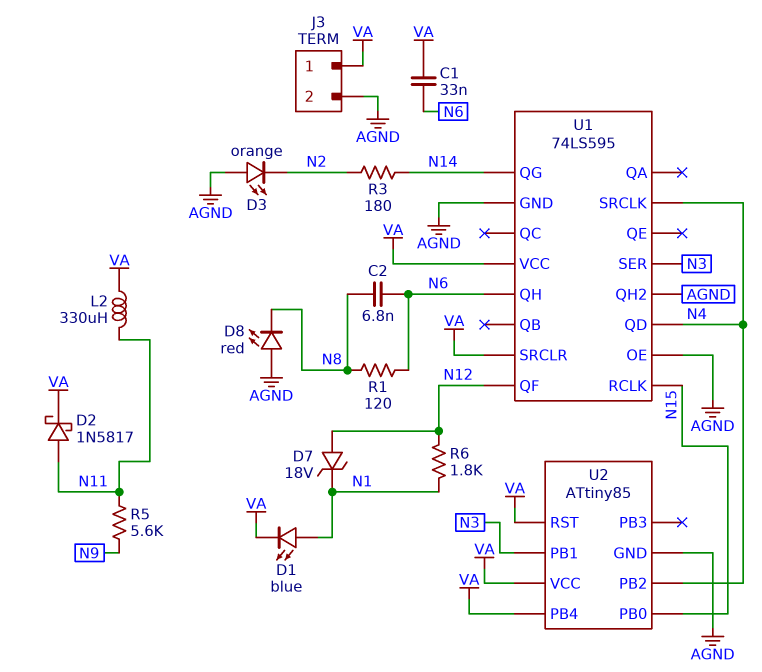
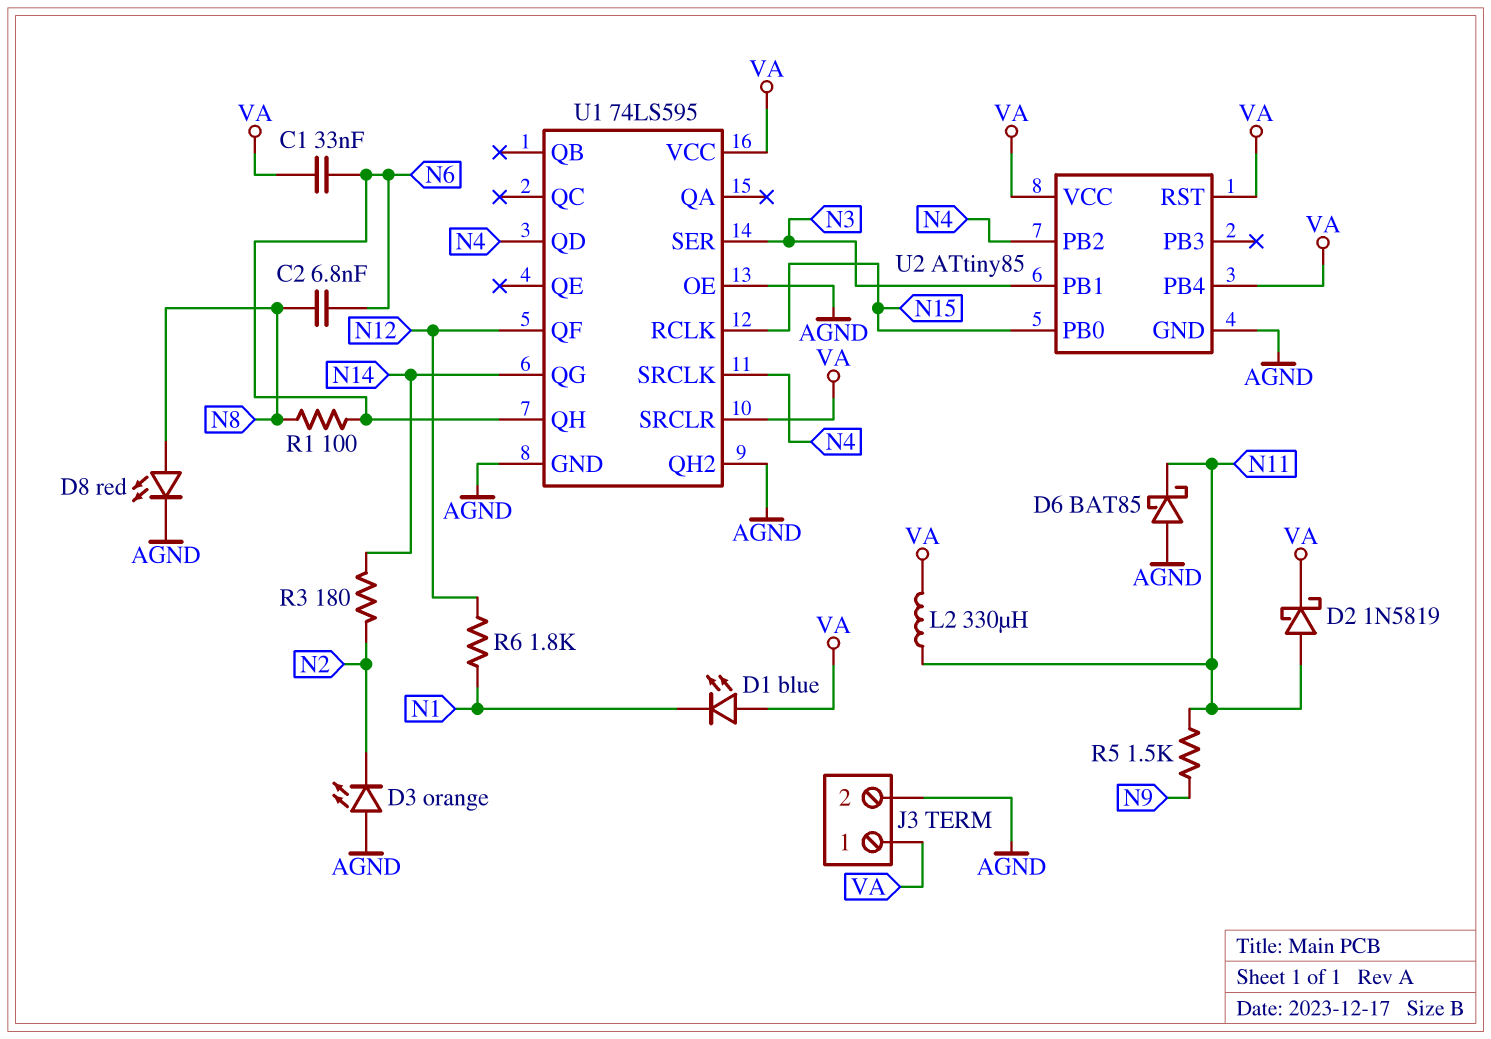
D1: LED blue (A N1, K VA) -> LED blue (A VA, K N1)
D2: schottky 1N5817 (A N11, K VA) -> schottky 1N5819 (A N11, K VA)
D6: none -> schottky BAT85 (A AGND, K N11)
D7: zener 18V (A N12, K N1) -> none
D8: LED red (A AGND, K N8) -> LED red (A N8, K AGND)
R1: 120 (N6, N8) -> 100 (N6, N8)
R5: 5.6k (N9, N11) -> 1.5k (N9, N11)

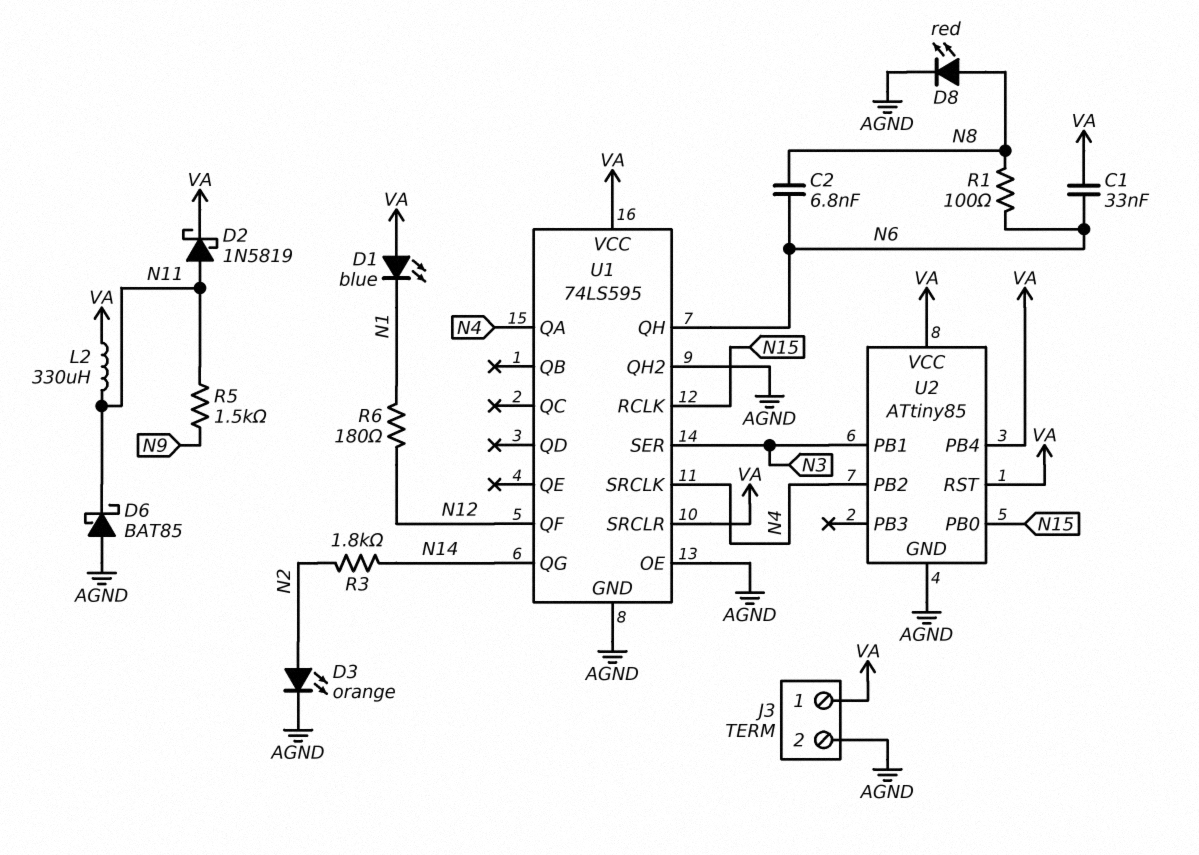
D3: LED orange (A AGND, K N2) -> LED orange (A N2, K AGND)
R3: 180 (N2, N14) -> 1.8k (N2, N14)
R6: 1.8k (N1, N12) -> 180 (N1, N12)
U1 pin QA: none -> N4
U1 pin QD: N4 -> none

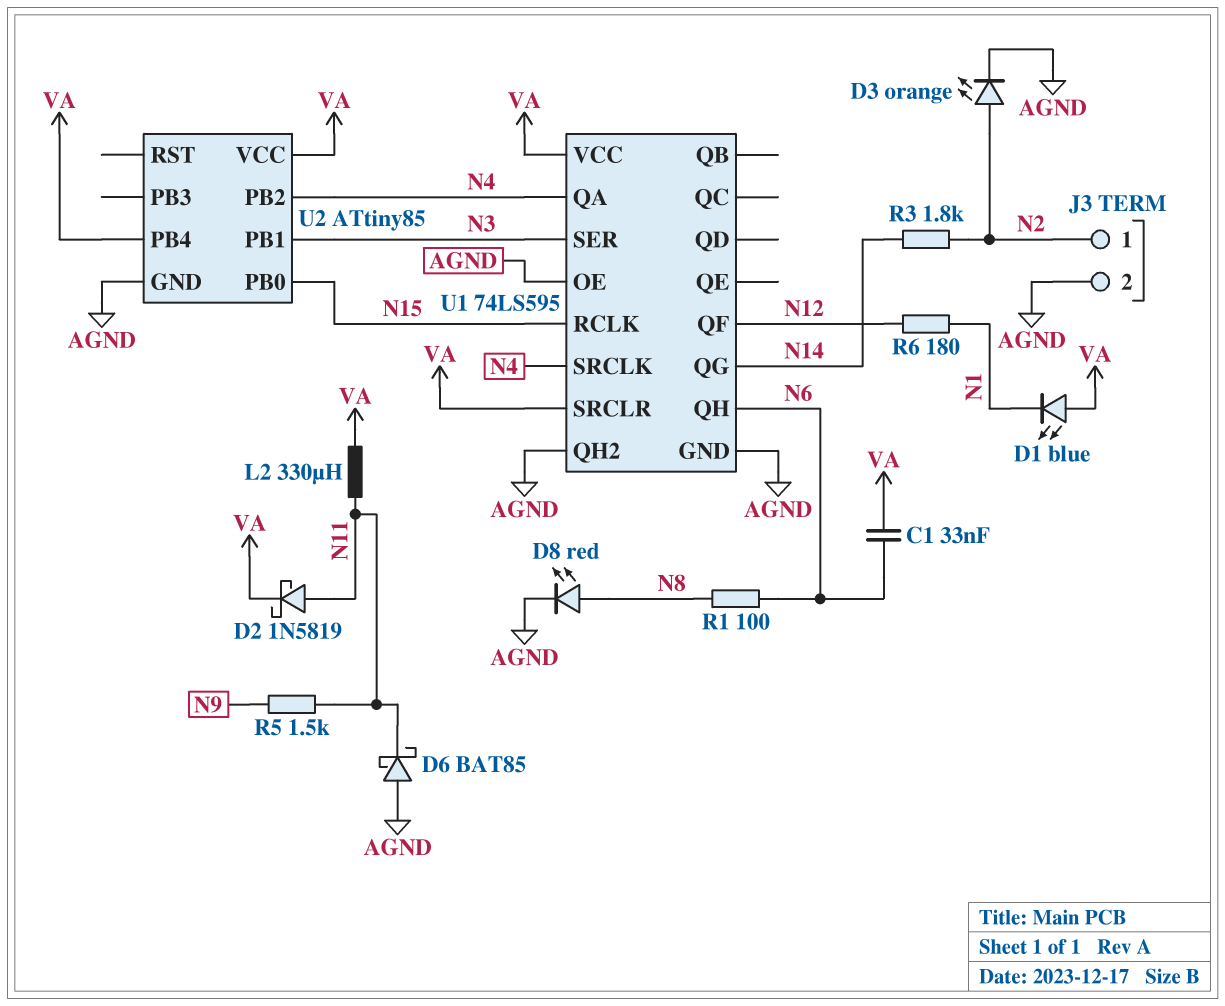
C2: 6.8nF (N6, N8) -> none
J3 pin 1: VA -> N2
U2 pin RST: VA -> none

